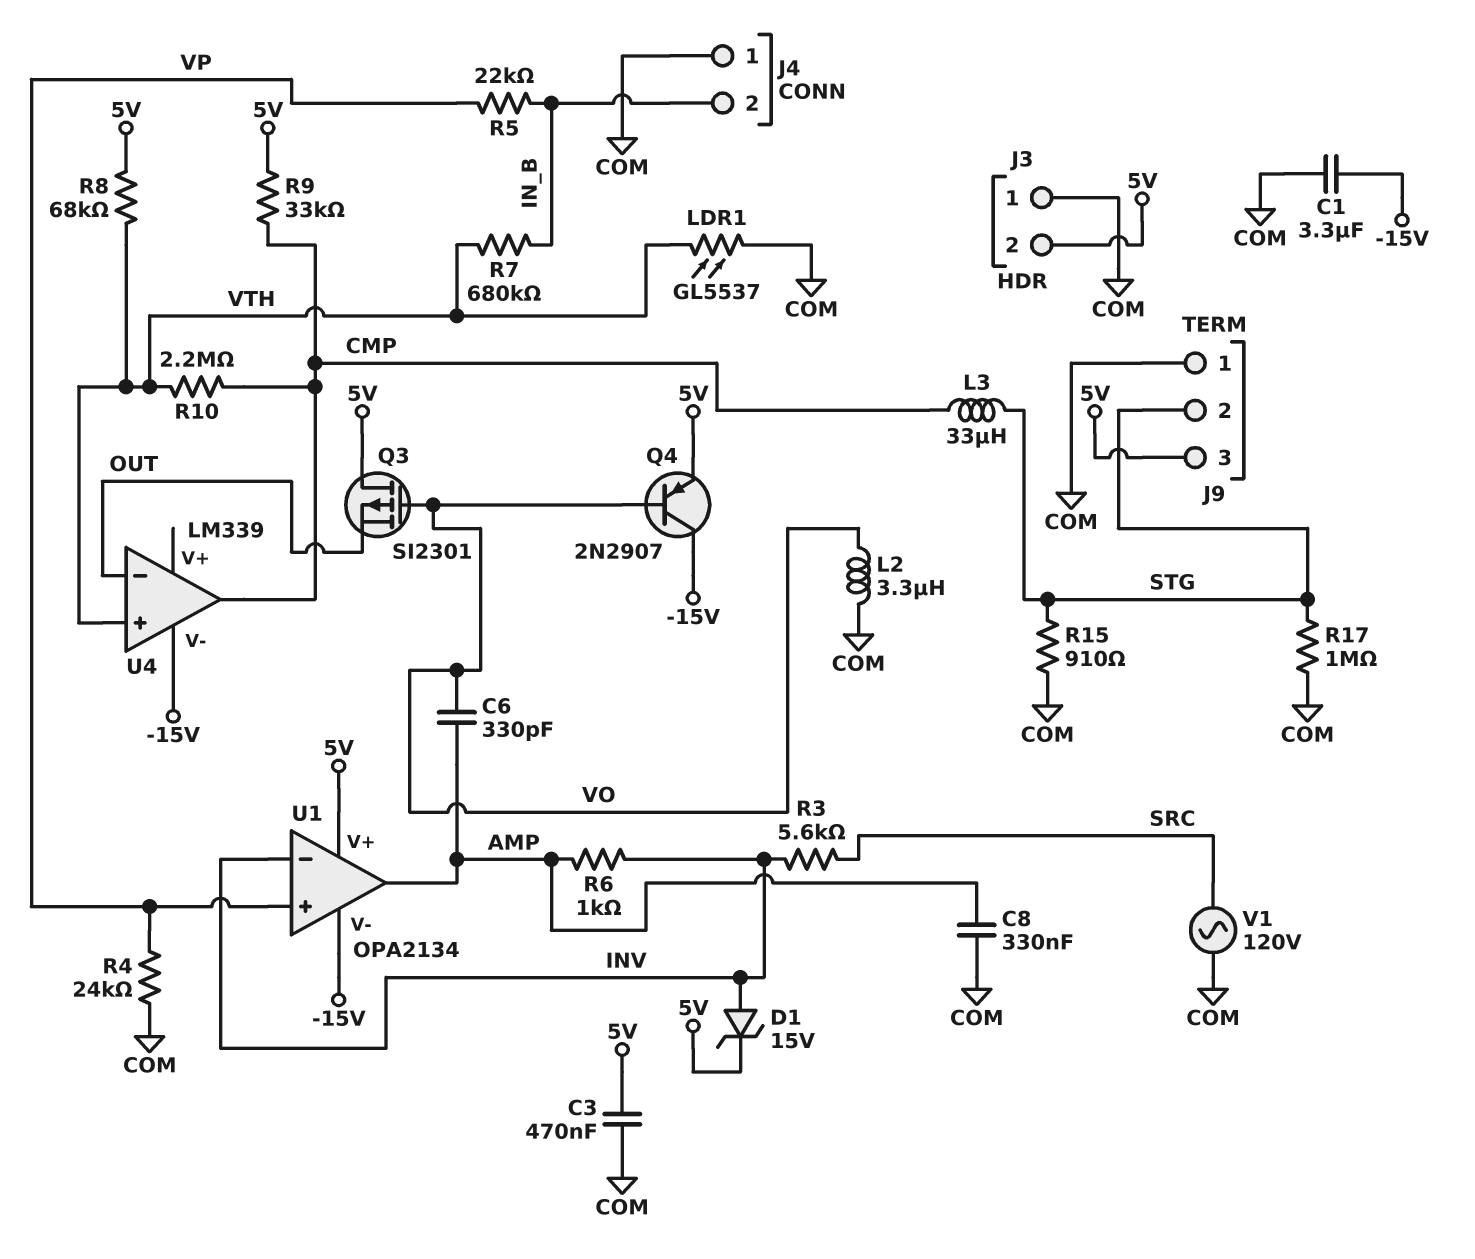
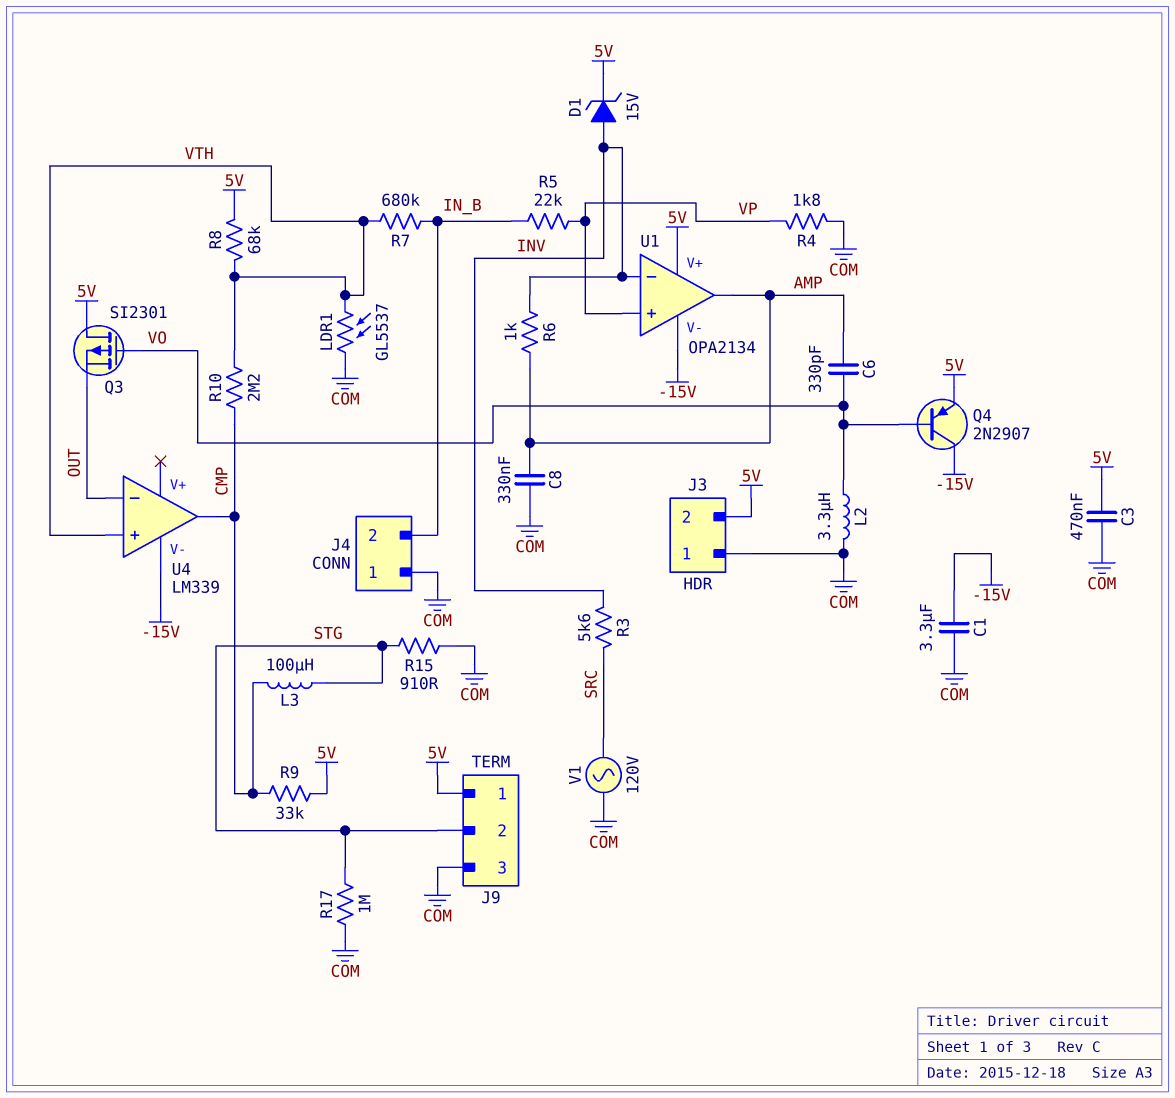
J9 pin 1: COM -> 5V
J9 pin 3: 5V -> COM
L3: 33uH (CMP, STG) -> 100uH (CMP, STG)
R4: 24k (COM, VP) -> 1.8k (COM, VP)

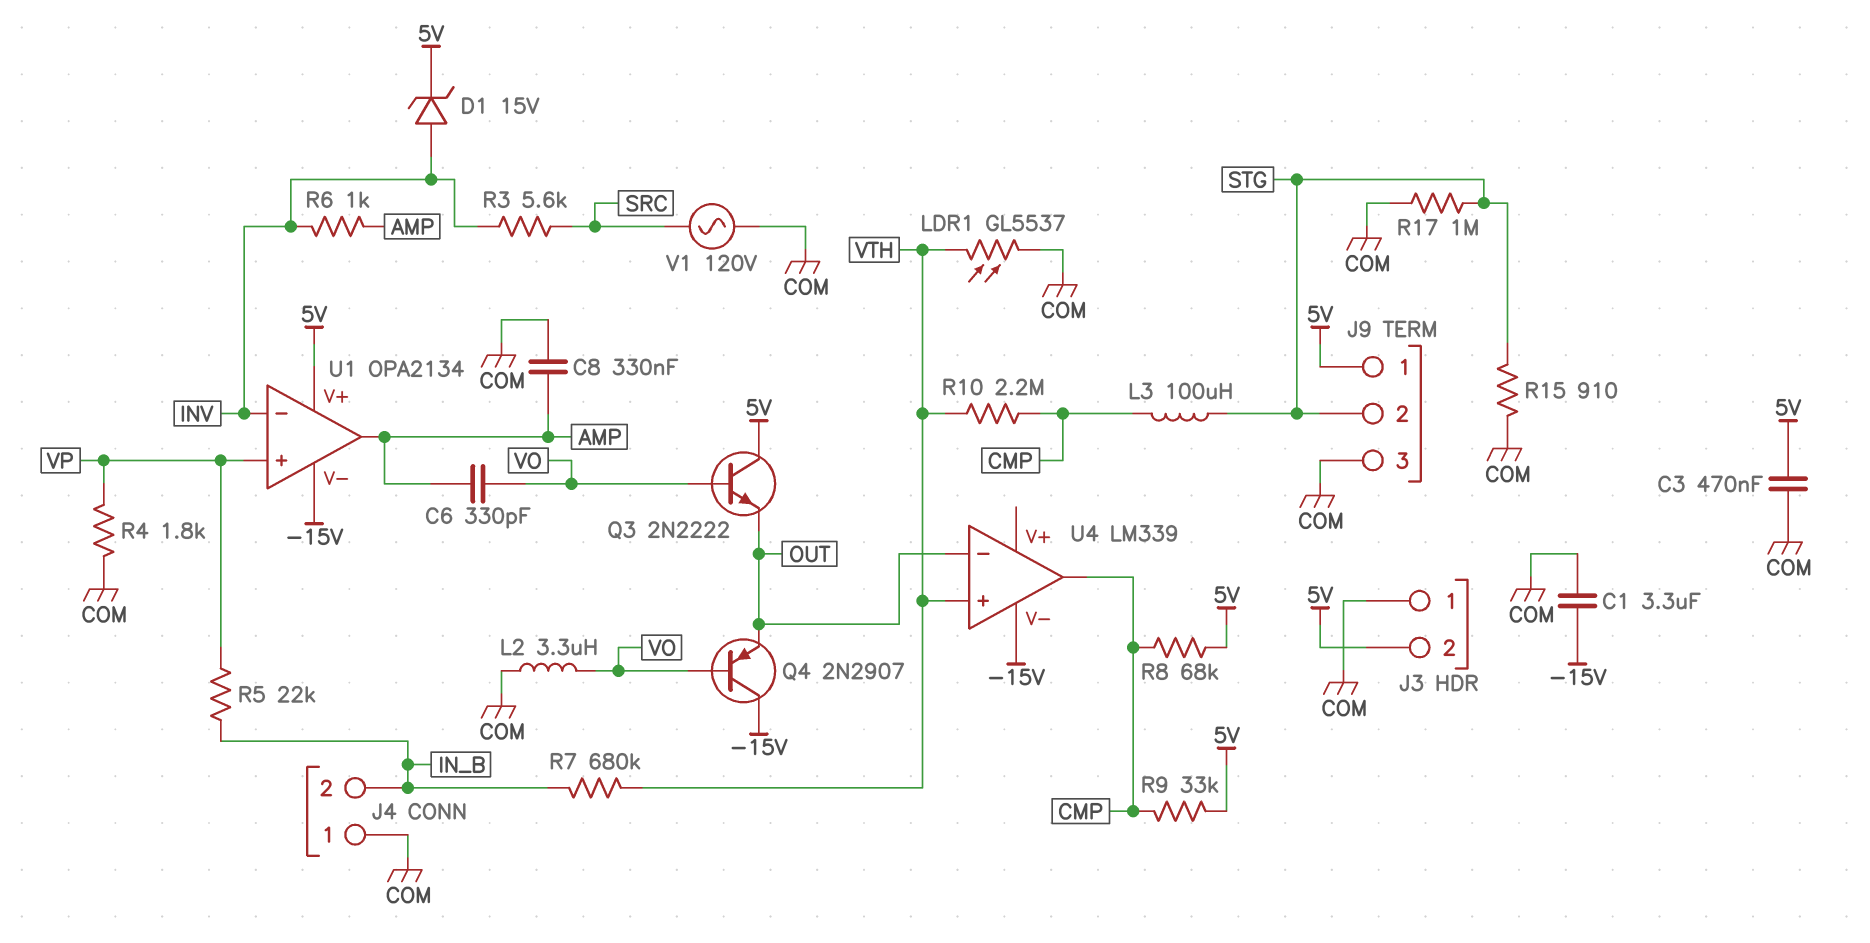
Q3: PMOS SI2301 (G VO, D 5V, S OUT) -> NPN 2N2222 (B VO, C 5V, E OUT)
Q4: PNP 2N2907 (B VO, C -15V, E 5V) -> PNP 2N2907 (B VO, C -15V, E OUT)
R8: 68k (5V, VTH) -> 68k (5V, CMP)

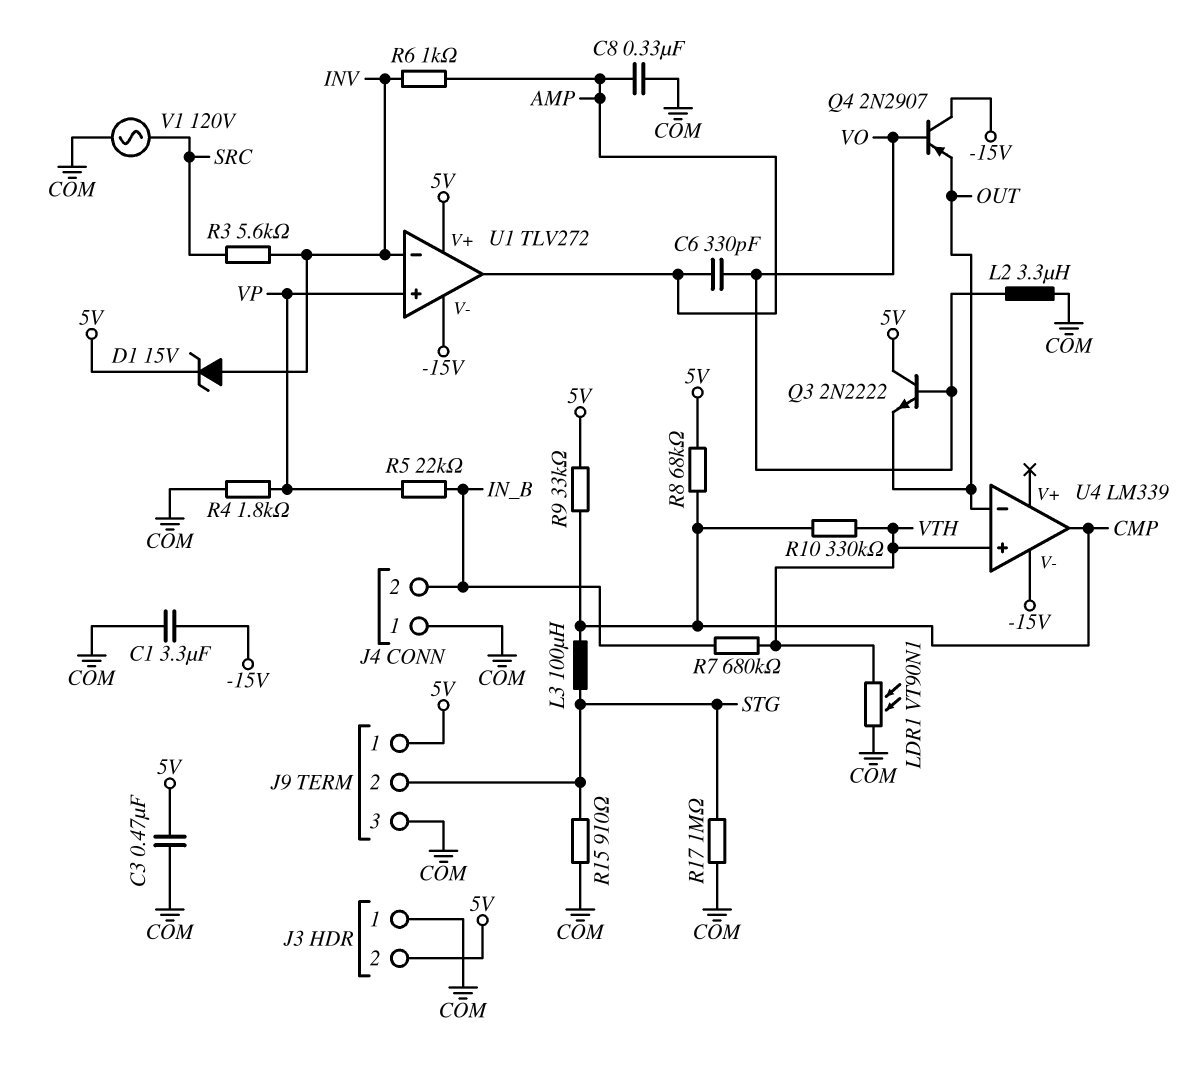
LDR1: GL5537 (COM, VTH) -> VT90N1 (COM, VTH)
R10: 2.2M (CMP, VTH) -> 330k (CMP, VTH)
U1: OPA2134 -> TLV272

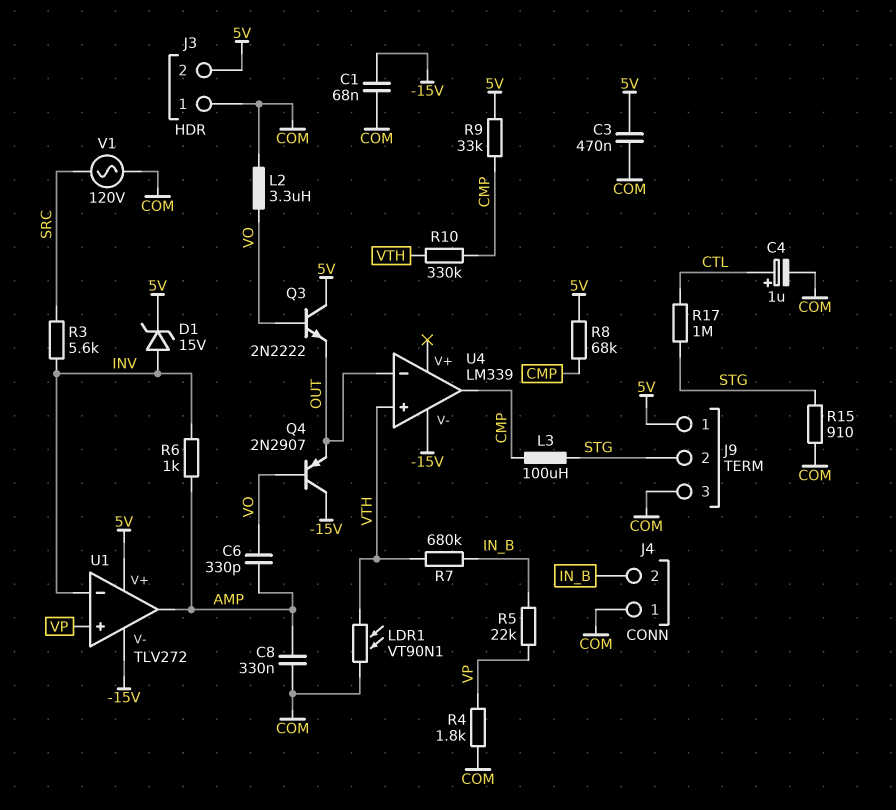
C1: 3.3uF (-15V, COM) -> 68nF (-15V, COM)
C4: none -> 1uF (plus CTL, minus COM)
R17: 1M (COM, STG) -> 1M (CTL, STG)

